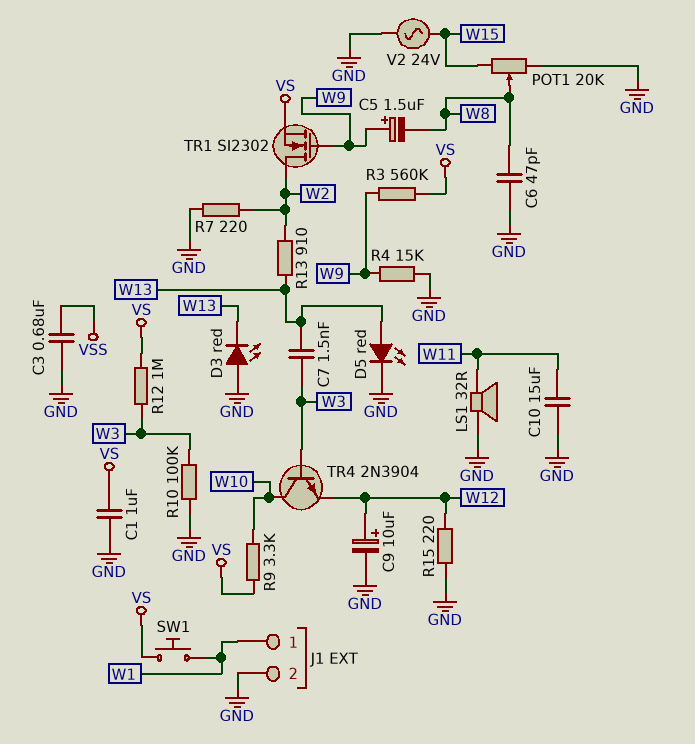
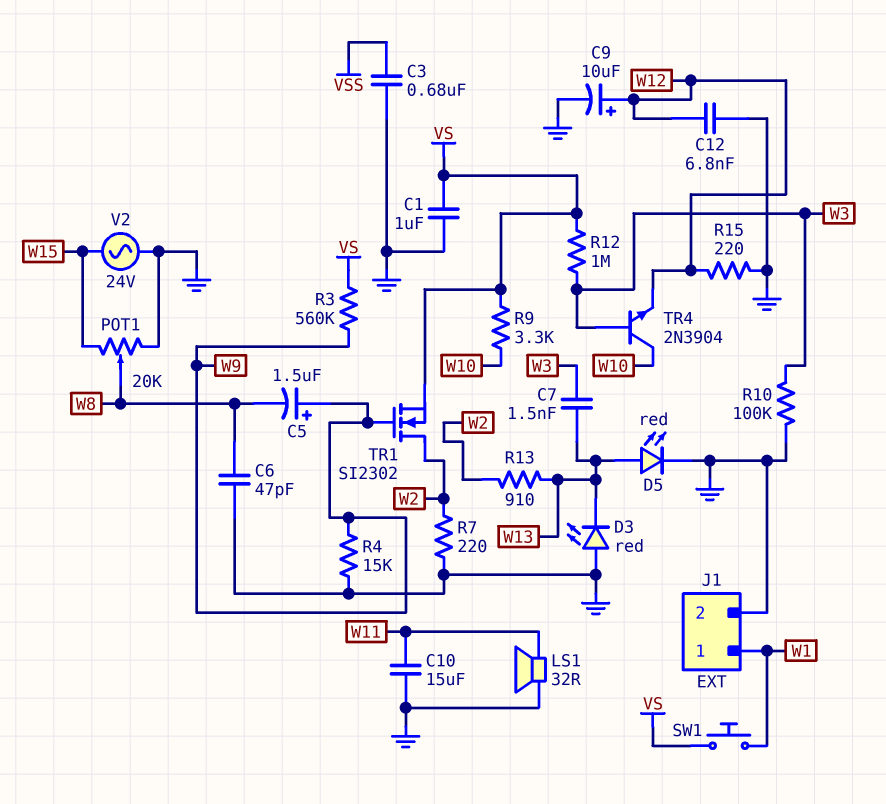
C12: none -> 6.8nF (GND, W12)

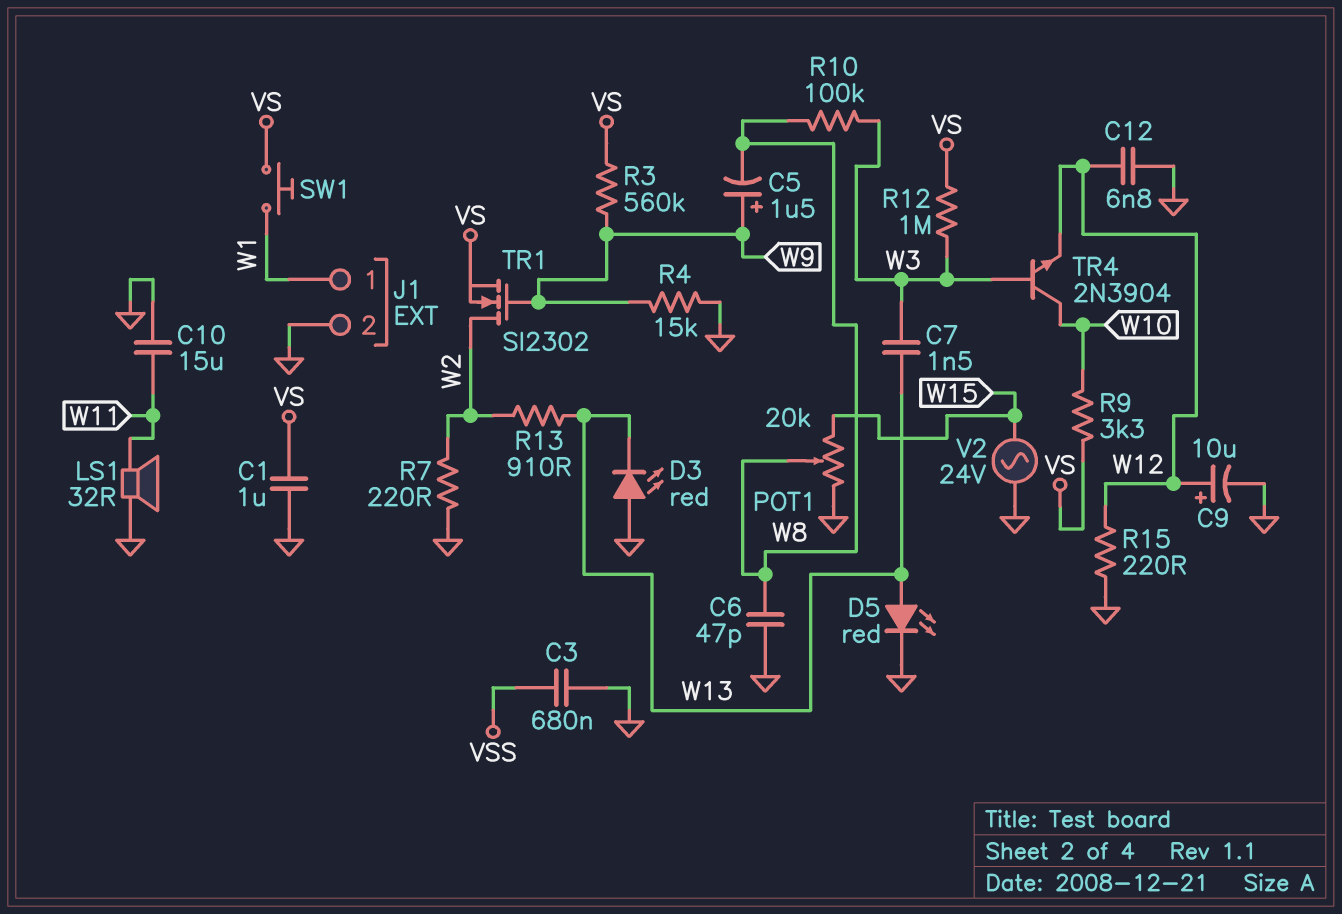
R10: 100k (GND, W3) -> 100k (W3, W8)

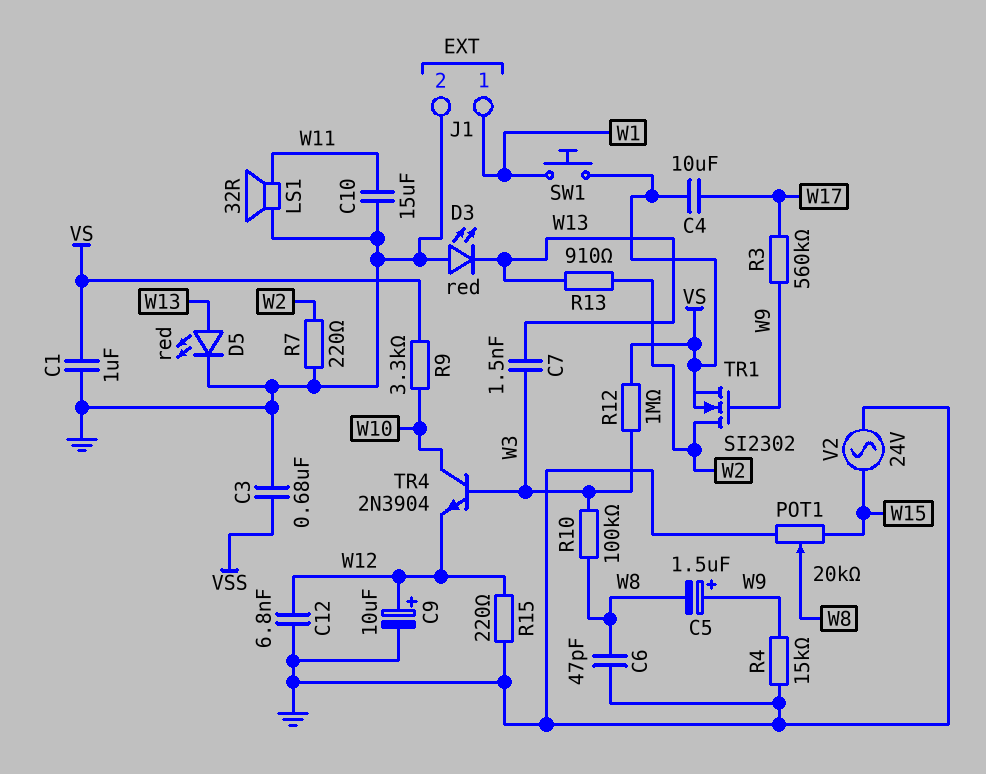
C4: none -> 10uF (VS, W17)
R3: 560k (VS, W9) -> 560k (W9, W17)

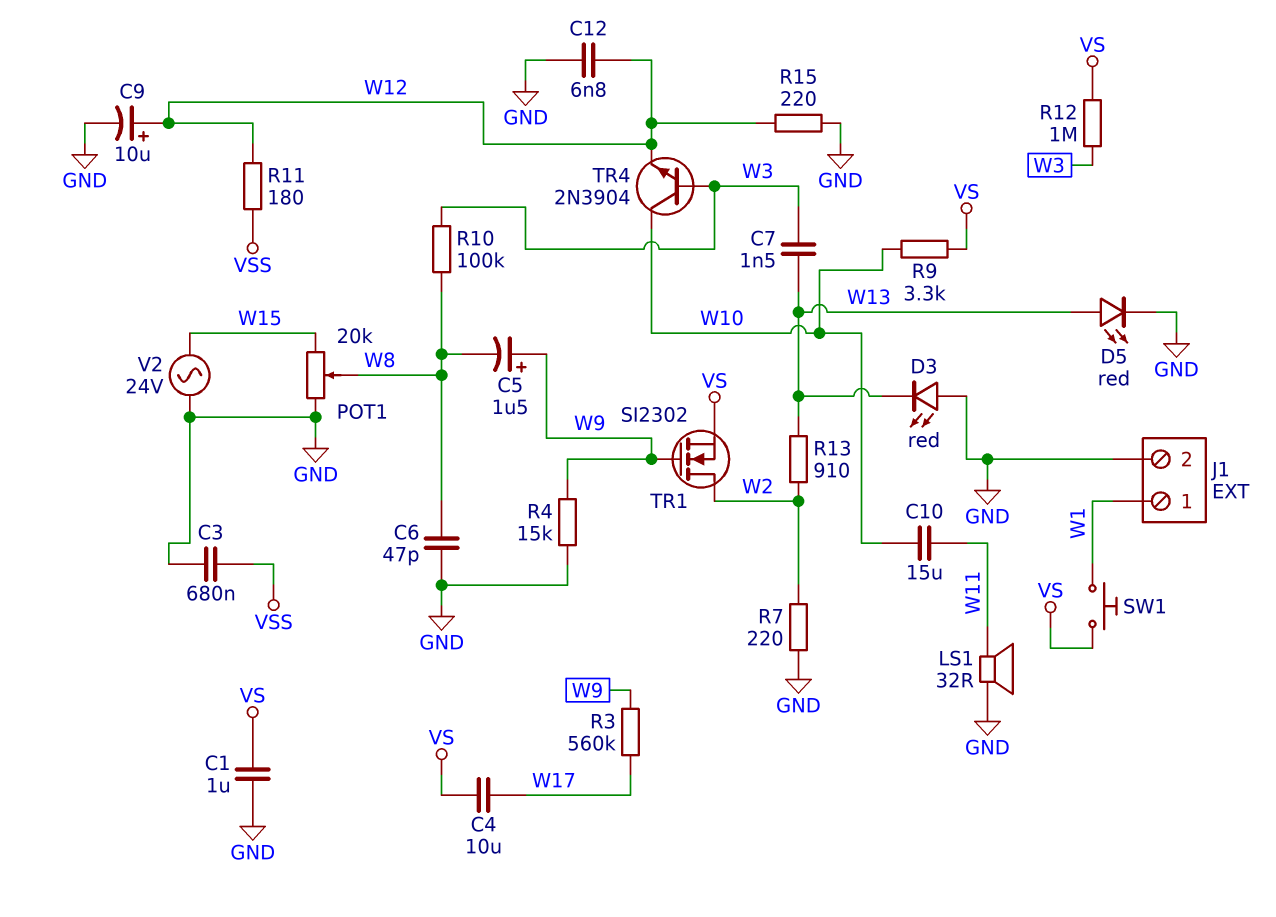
C10: 15uF (GND, W11) -> 15uF (W10, W11)
R11: none -> 180 (VSS, W12)

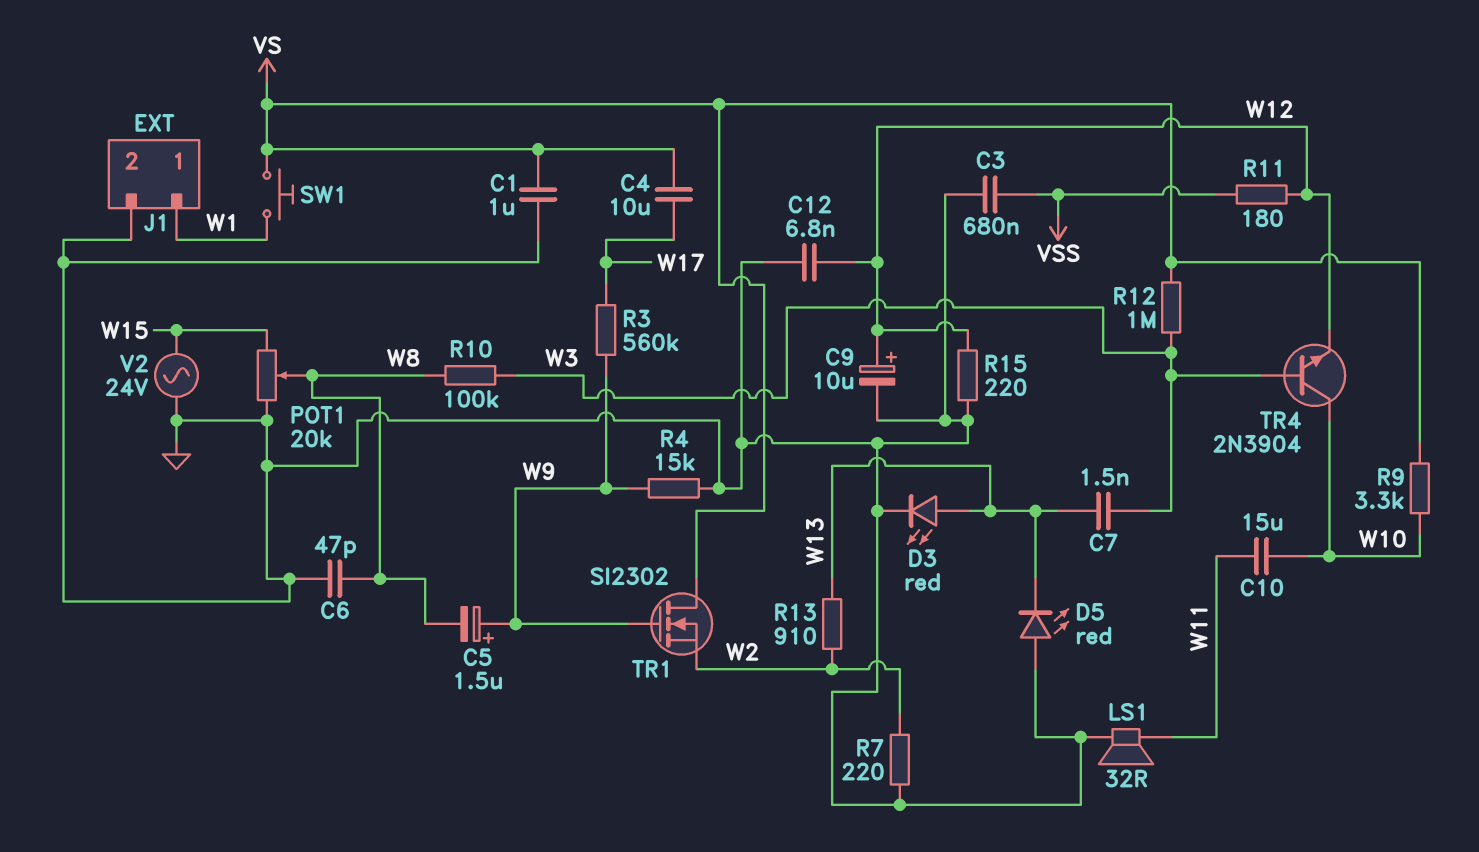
D3: LED red (A GND, K W13) -> LED red (A W13, K GND)
D5: LED red (A W13, K GND) -> LED red (A GND, K W13)
TR1: NMOS SI2302 (G W9, D W2, S VS) -> NMOS SI2302 (G W9, D VS, S W2)

